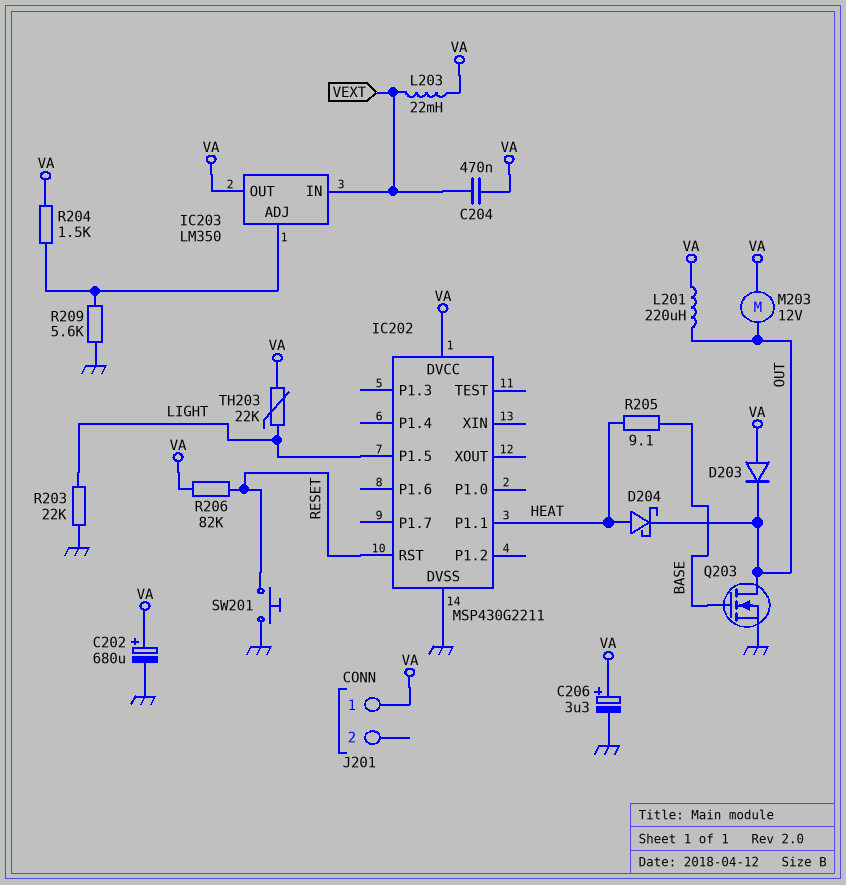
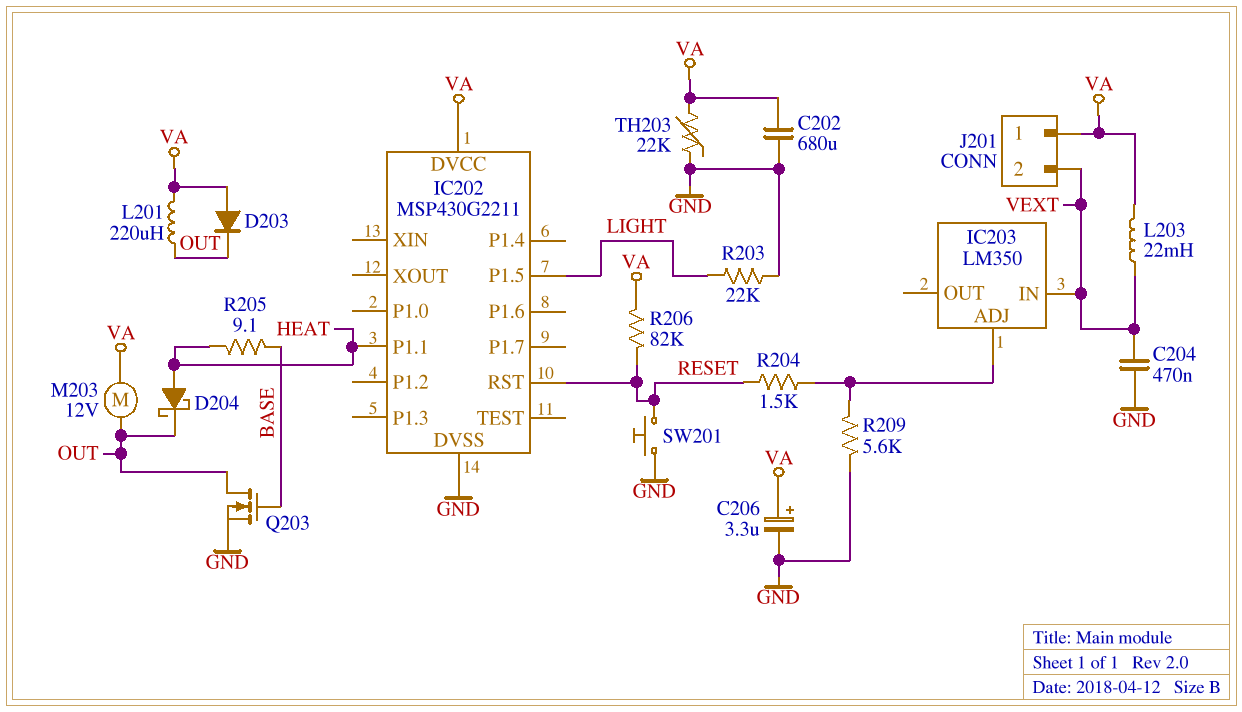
C202: 680uF (plus VA, minus GND) -> 680uF (GND, VA)
C204: 470nF (VA, VEXT) -> 470nF (GND, VEXT)
IC203 pin OUT: VA -> none
J201 pin 2: none -> VEXT
R204: 1.5k (IC203/ADJ, VA) -> 1.5k (IC203/ADJ, RESET)
TH203: 22k (LIGHT, VA) -> 22k (GND, VA)

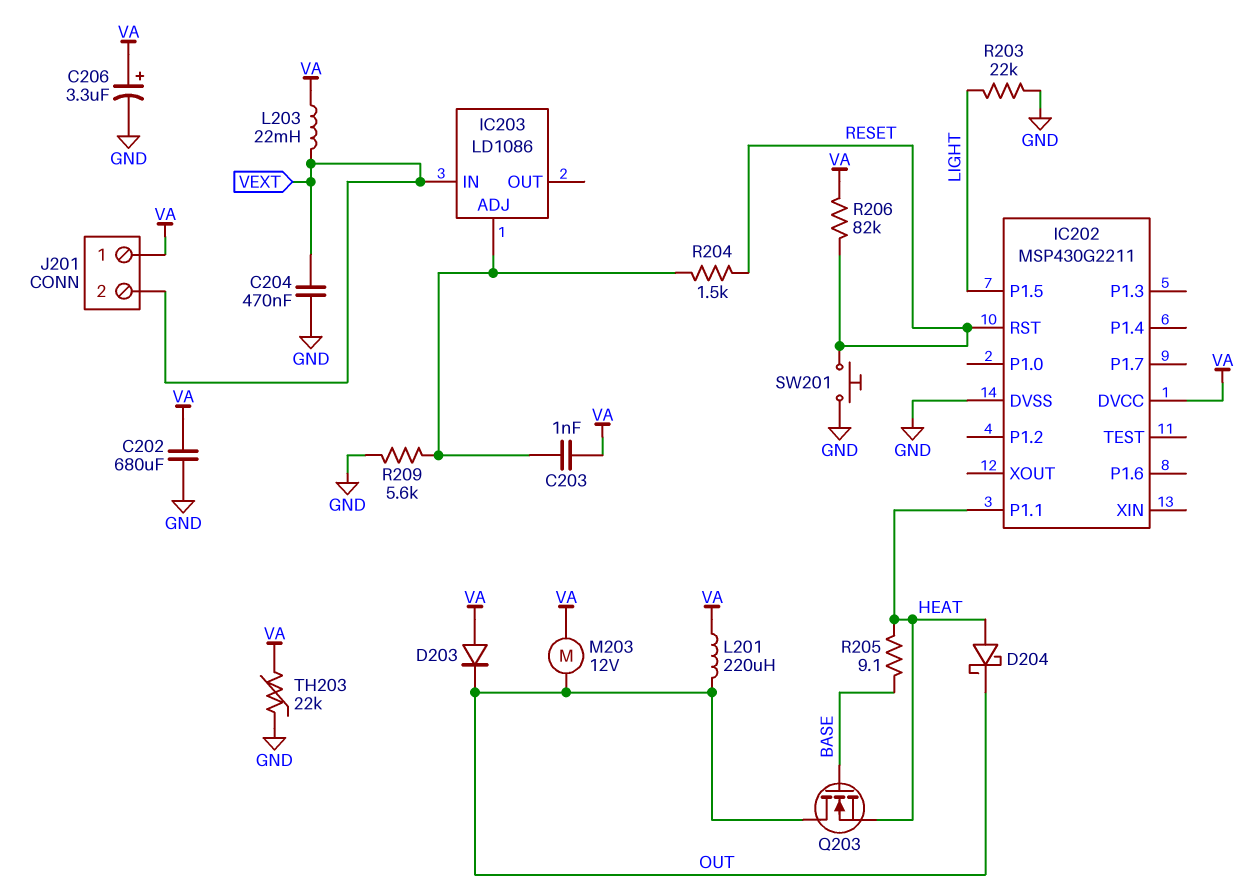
C203: none -> 1nF (IC203/ADJ, VA)
IC203: LM350 -> LD1086
Q203: NMOS (G BASE, D OUT, S GND) -> NMOS (G BASE, D OUT, S HEAT)

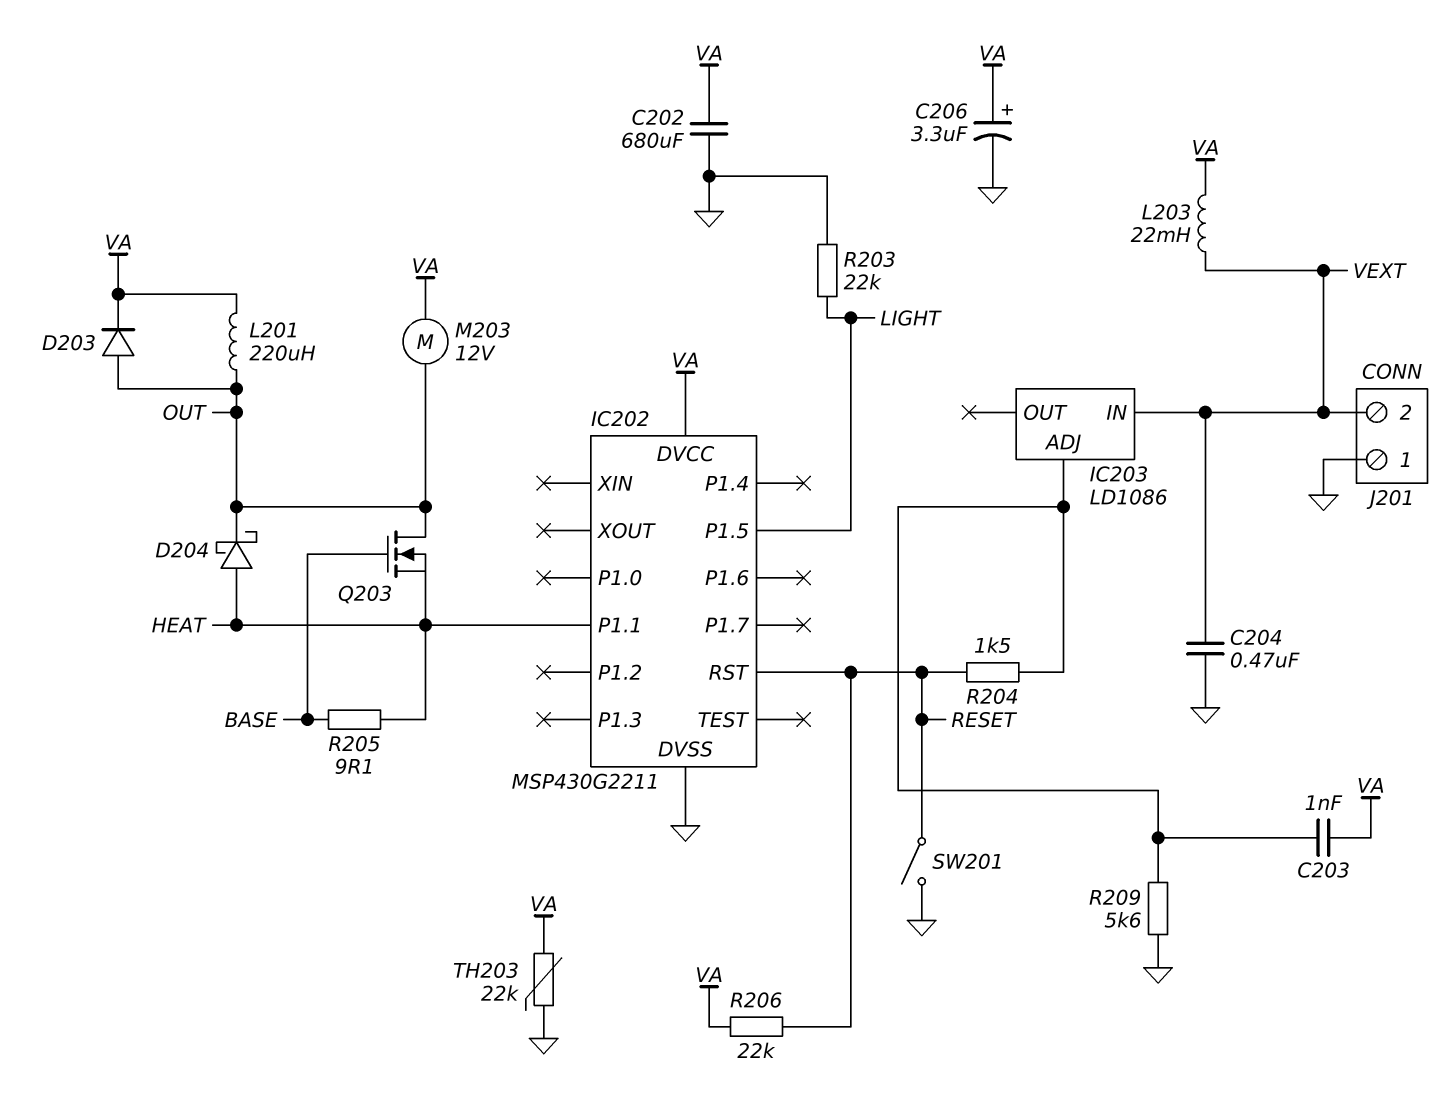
D203: diode (A VA, K OUT) -> diode (A OUT, K VA)
J201 pin 1: VA -> GND
R206: 82k (RESET, VA) -> 22k (RESET, VA)
SW201: button (GND, RESET) -> switch (GND, RESET)

